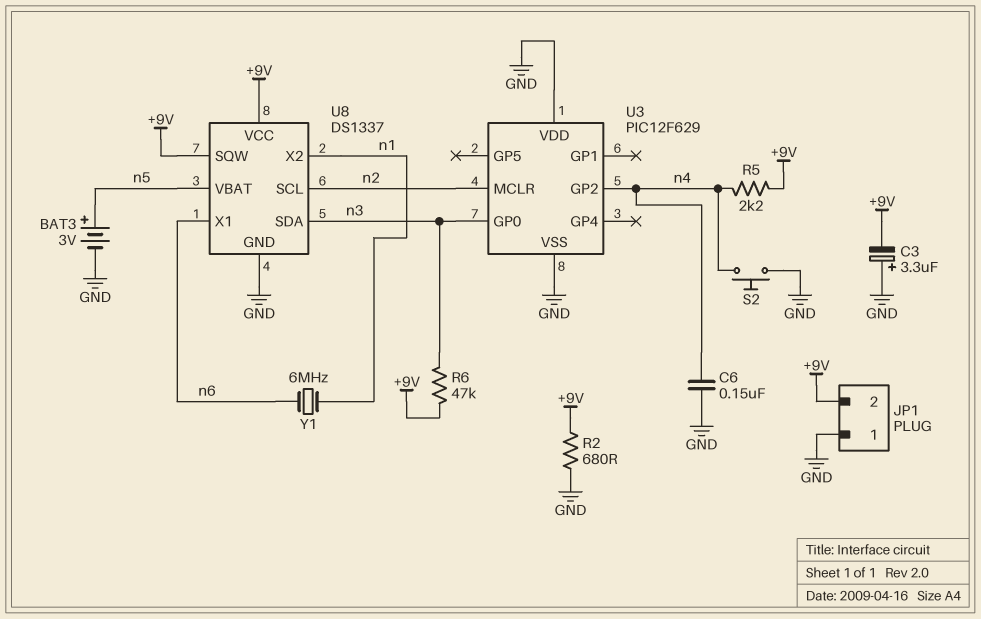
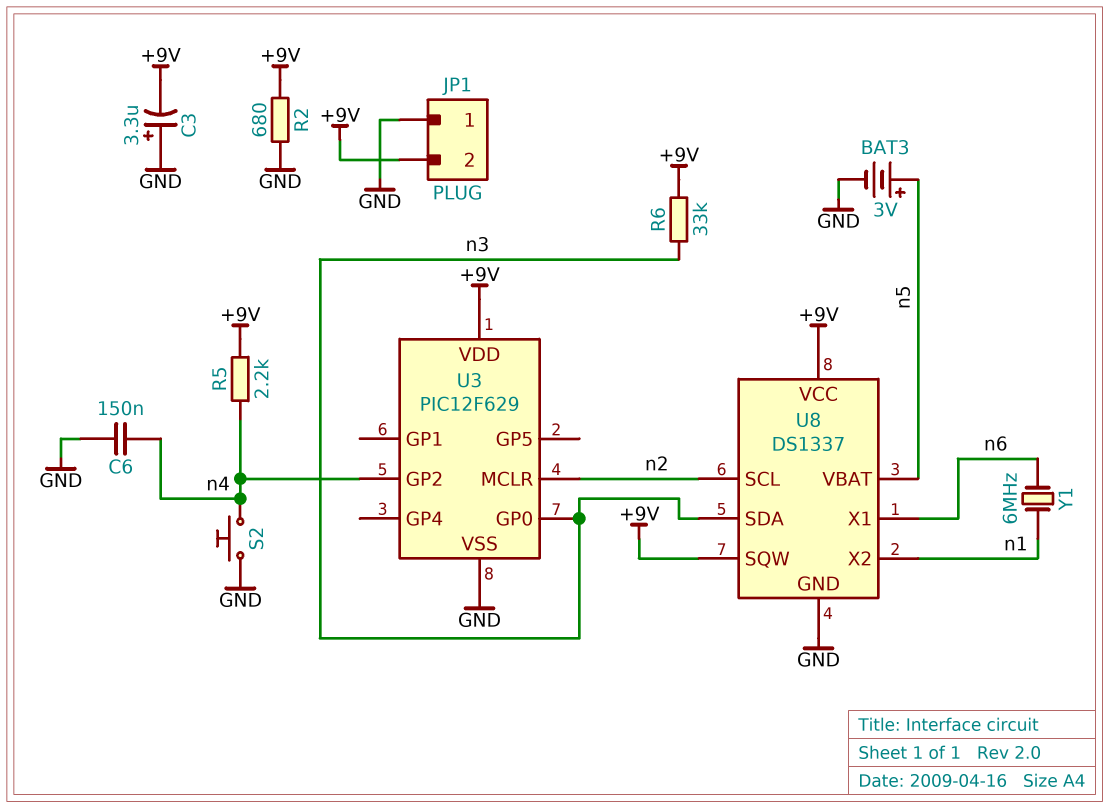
R6: 47k (+9V, n3) -> 33k (+9V, n3)
U3 pin VDD: GND -> +9V

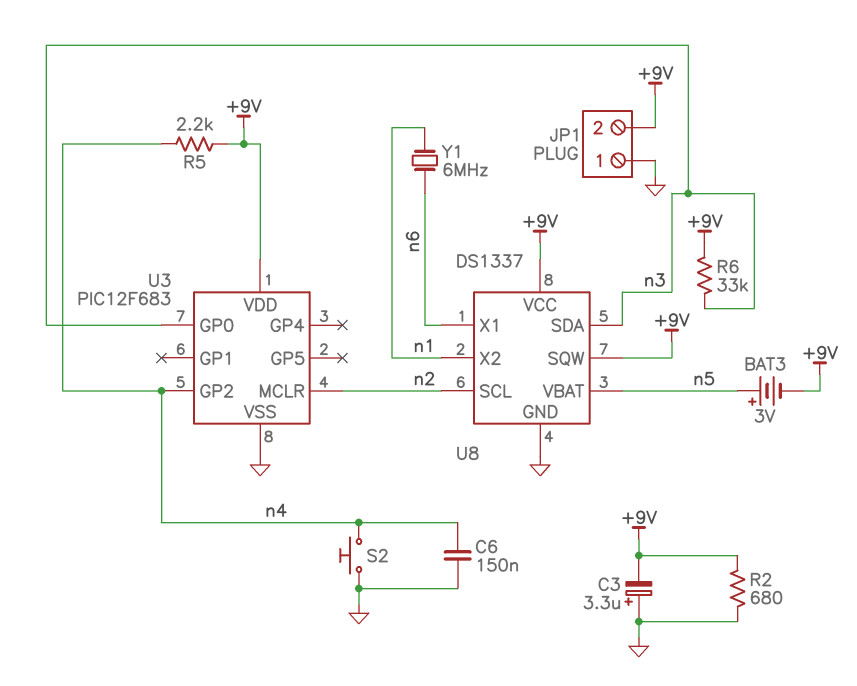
BAT3: 3V (plus n5, minus GND) -> 3V (plus n5, minus +9V)
U3: PIC12F629 -> PIC12F683

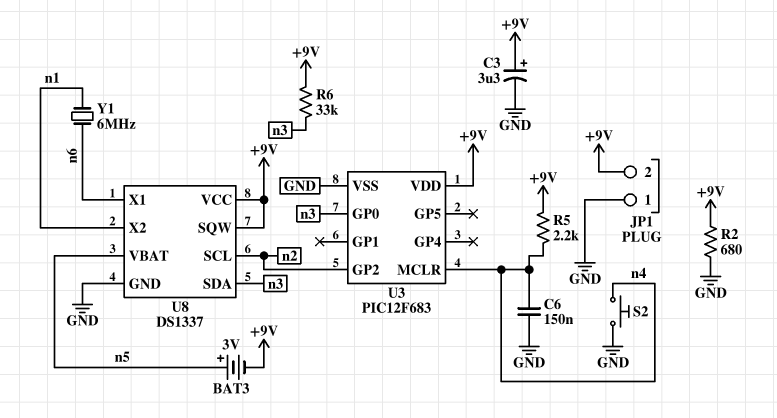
C3: 3.3uF (plus GND, minus +9V) -> 3.3uF (plus +9V, minus GND)
U3 pin GP2: n4 -> n2
U3 pin MCLR: n2 -> n4

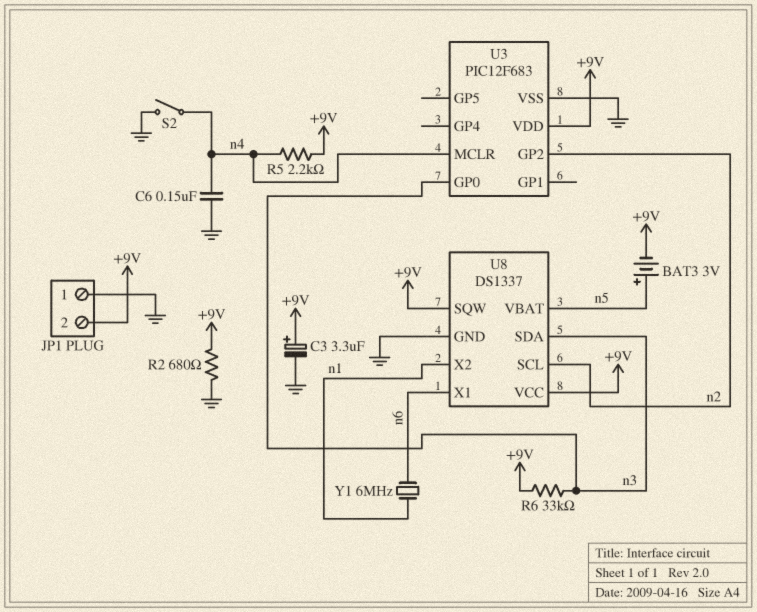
S2: button (GND, n4) -> switch (GND, n4)

